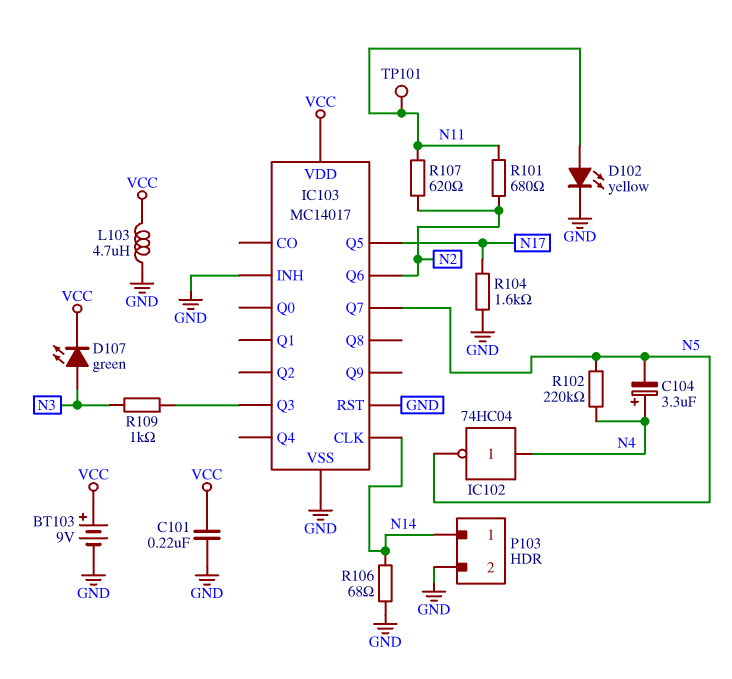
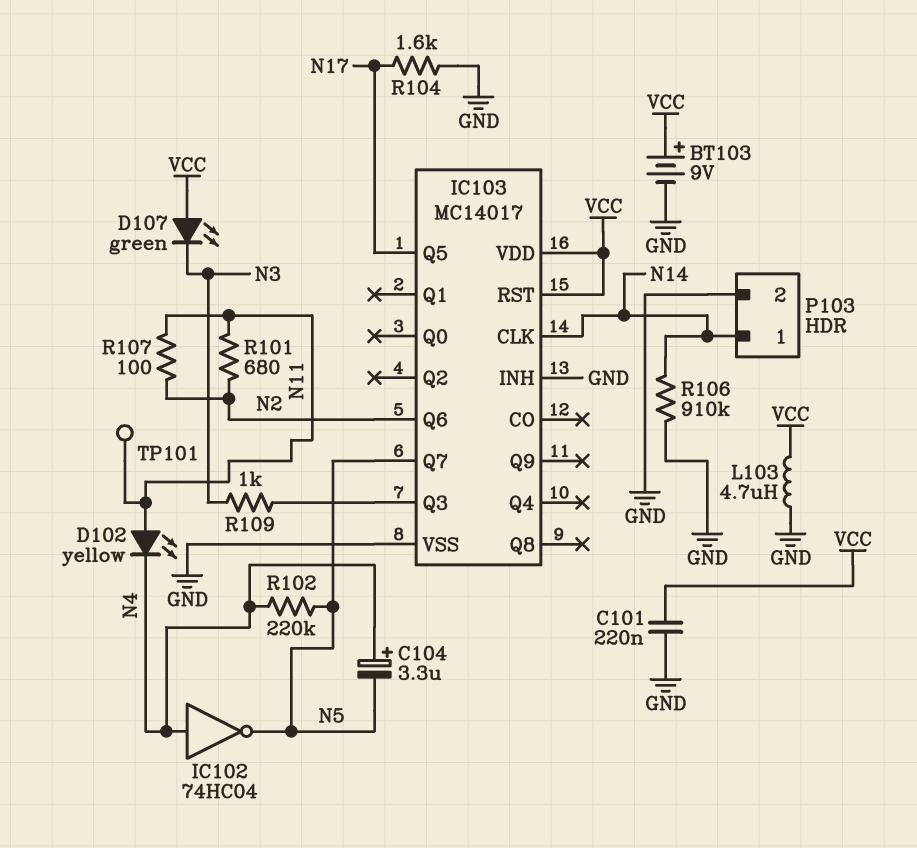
D102: LED yellow (A N11, K GND) -> LED yellow (A N11, K N4)
D107: LED green (A N3, K VCC) -> LED green (A VCC, K N3)
IC103 pin RST: GND -> VCC
R106: 68 (GND, N14) -> 910k (GND, N14)
R107: 620 (N2, N11) -> 100 (N2, N11)

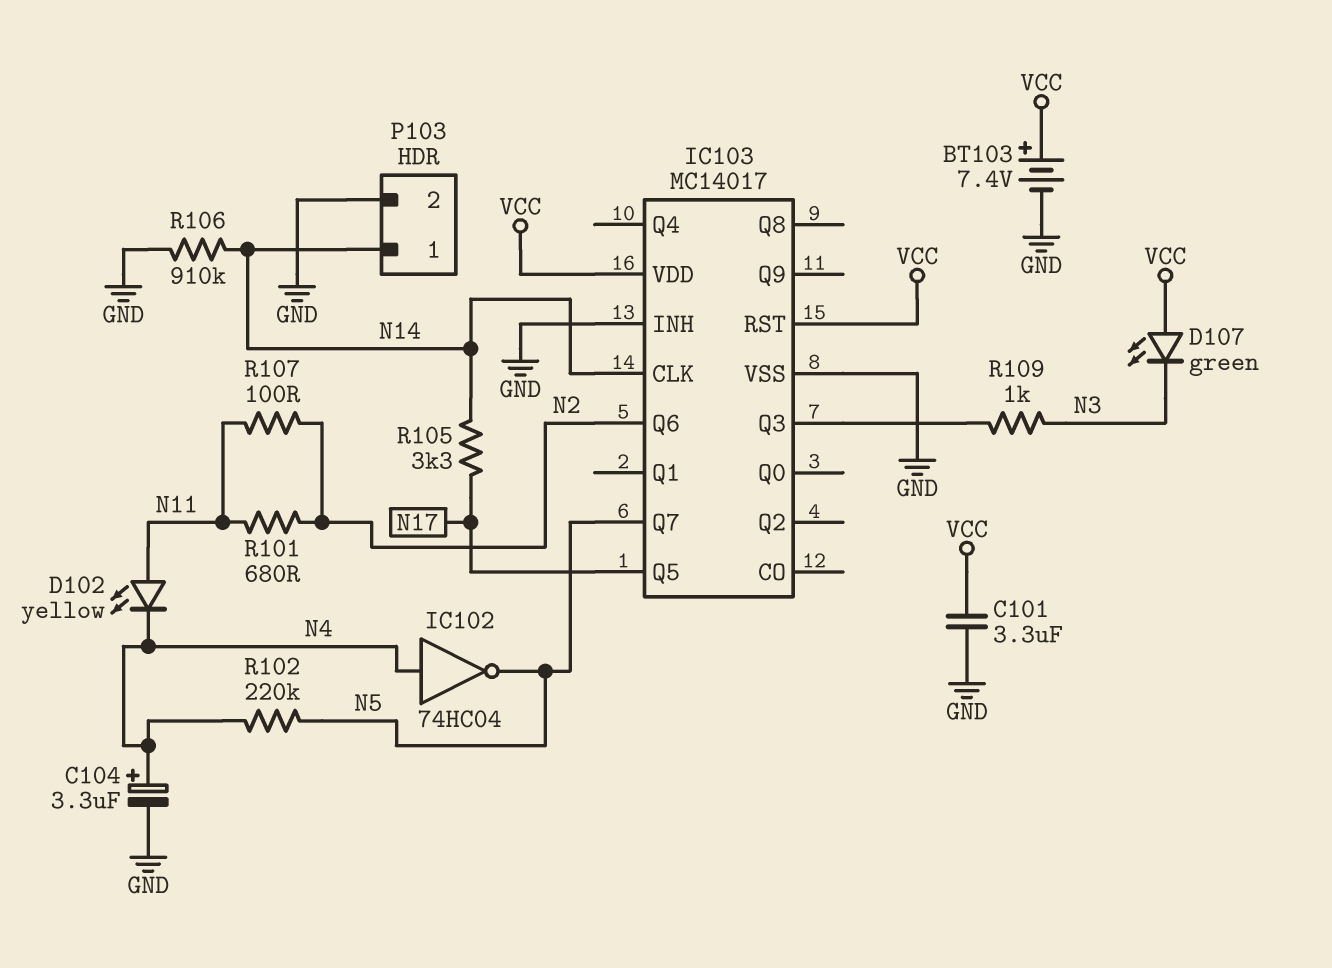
BT103: 9V (plus VCC, minus GND) -> 7.4V (plus VCC, minus GND)
C101: 220nF (GND, VCC) -> 3.3uF (GND, VCC)
C104: 3.3uF (plus N4, minus N5) -> 3.3uF (plus N4, minus GND)
L103: 4.7uH (GND, VCC) -> none
R104: 1.6k (GND, N17) -> none
R105: none -> 3.3k (N14, N17)
TP101: test point (N11) -> none

